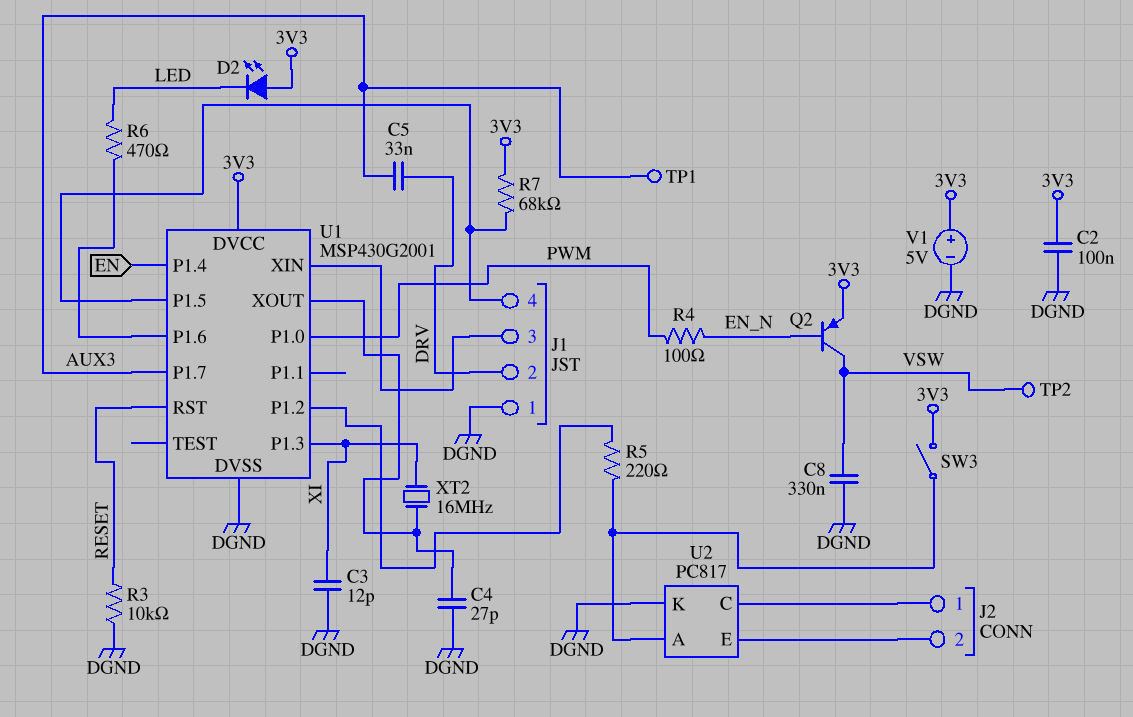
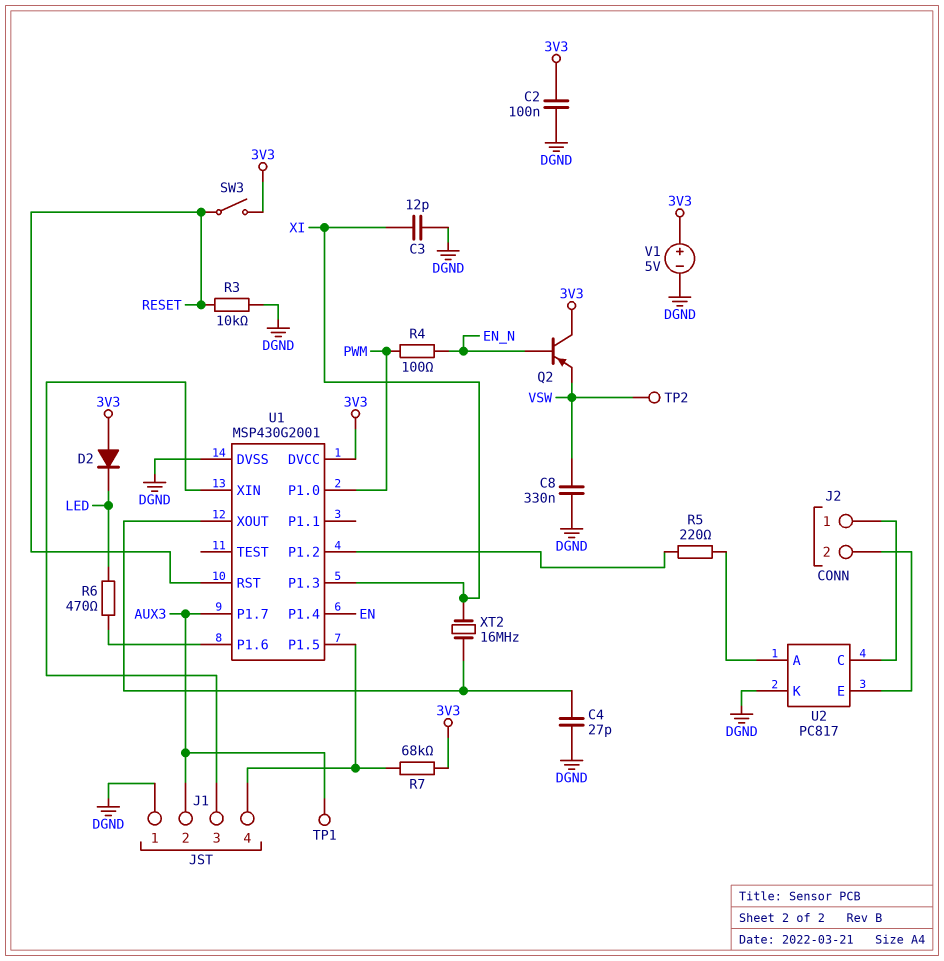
C5: 33nF (AUX3, DRV) -> none
D2: LED (A 3V3, K LED) -> diode (A 3V3, K LED)
J1 pin 2: DRV -> AUX3
Q2: PNP (B EN_N, C VSW, E 3V3) -> PNP (B EN_N, C 3V3, E VSW)
SW3: switch (3V3, U2/A) -> switch (3V3, RESET)

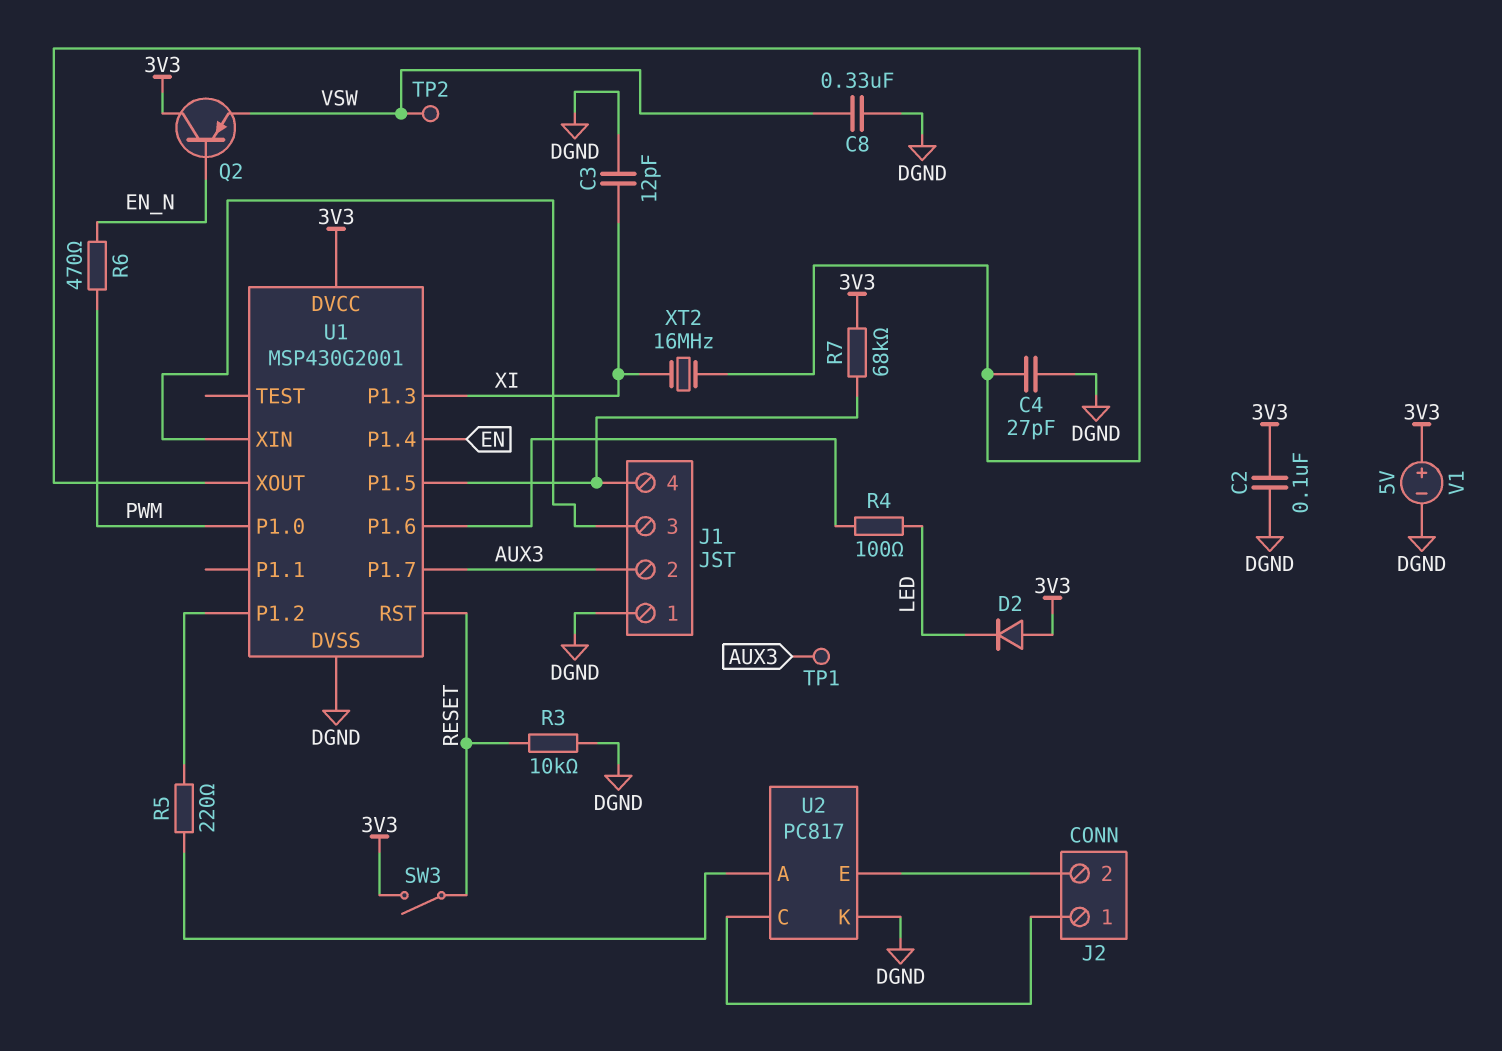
R4: 100 (EN_N, PWM) -> 100 (LED, U1/P1.6)
R6: 470 (LED, U1/P1.6) -> 470 (EN_N, PWM)

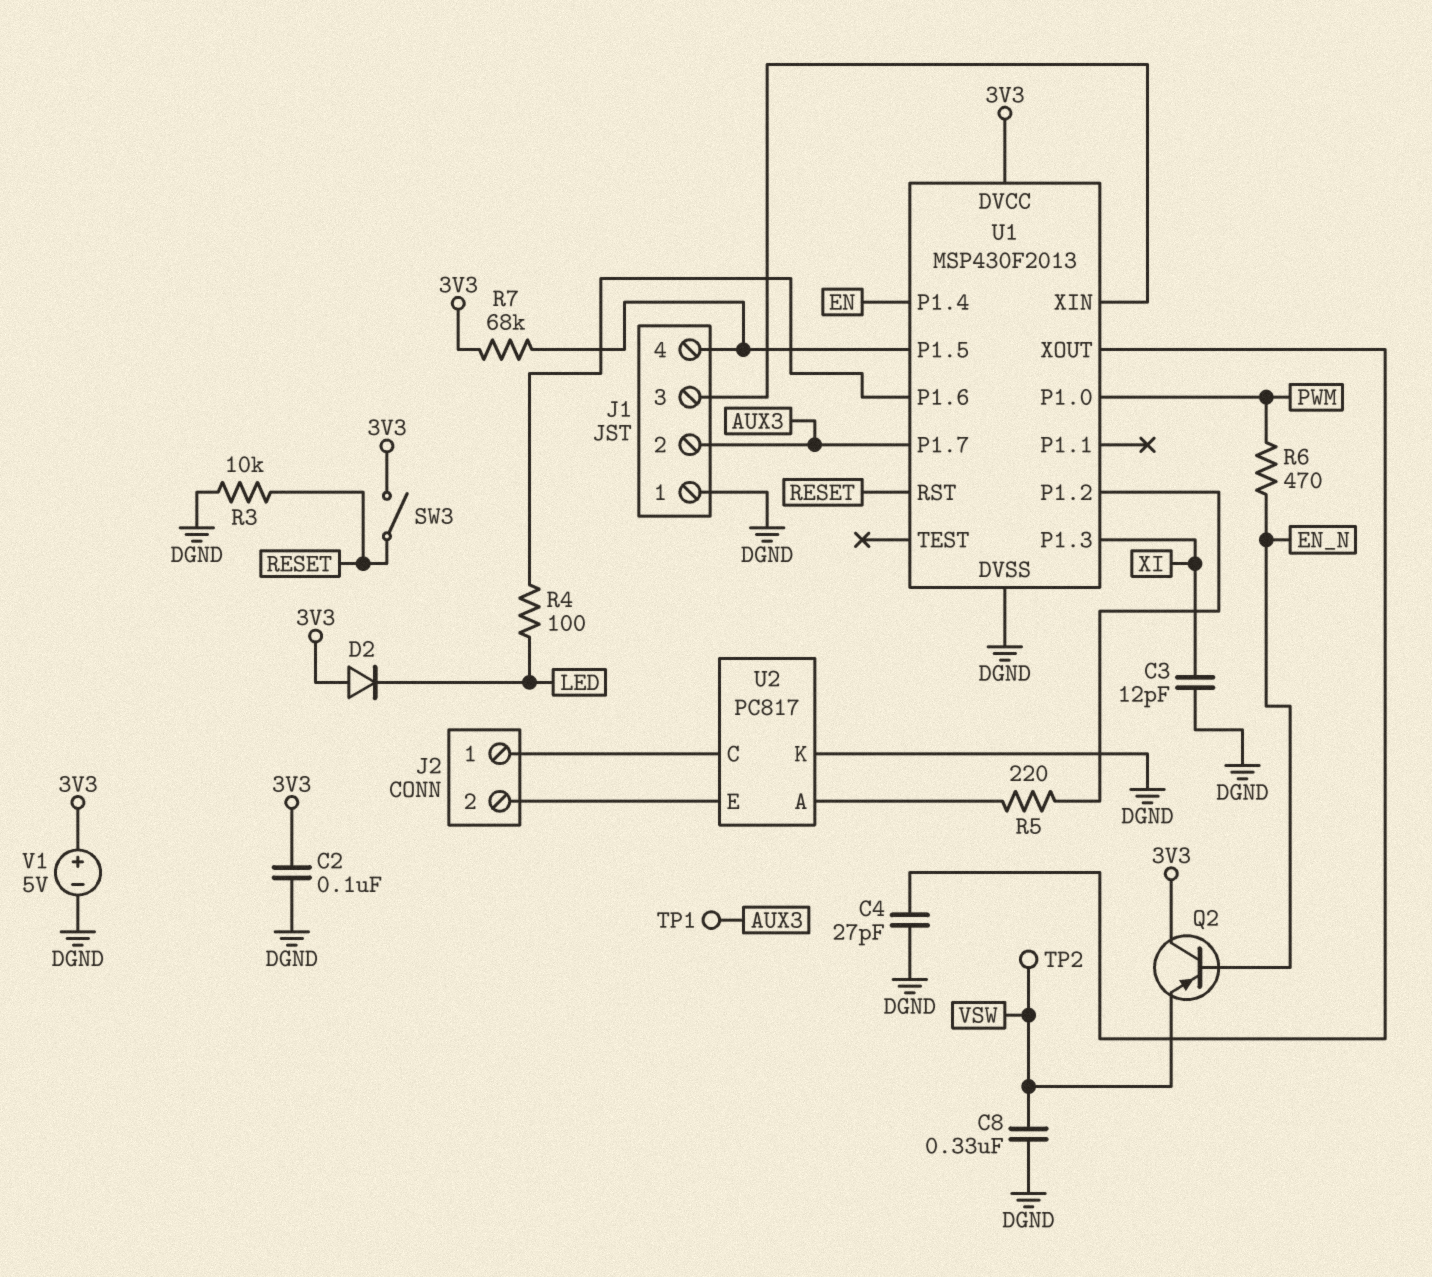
U1: MSP430G2001 -> MSP430F2013
XT2: 16MHz (U1/XOUT, XI) -> none

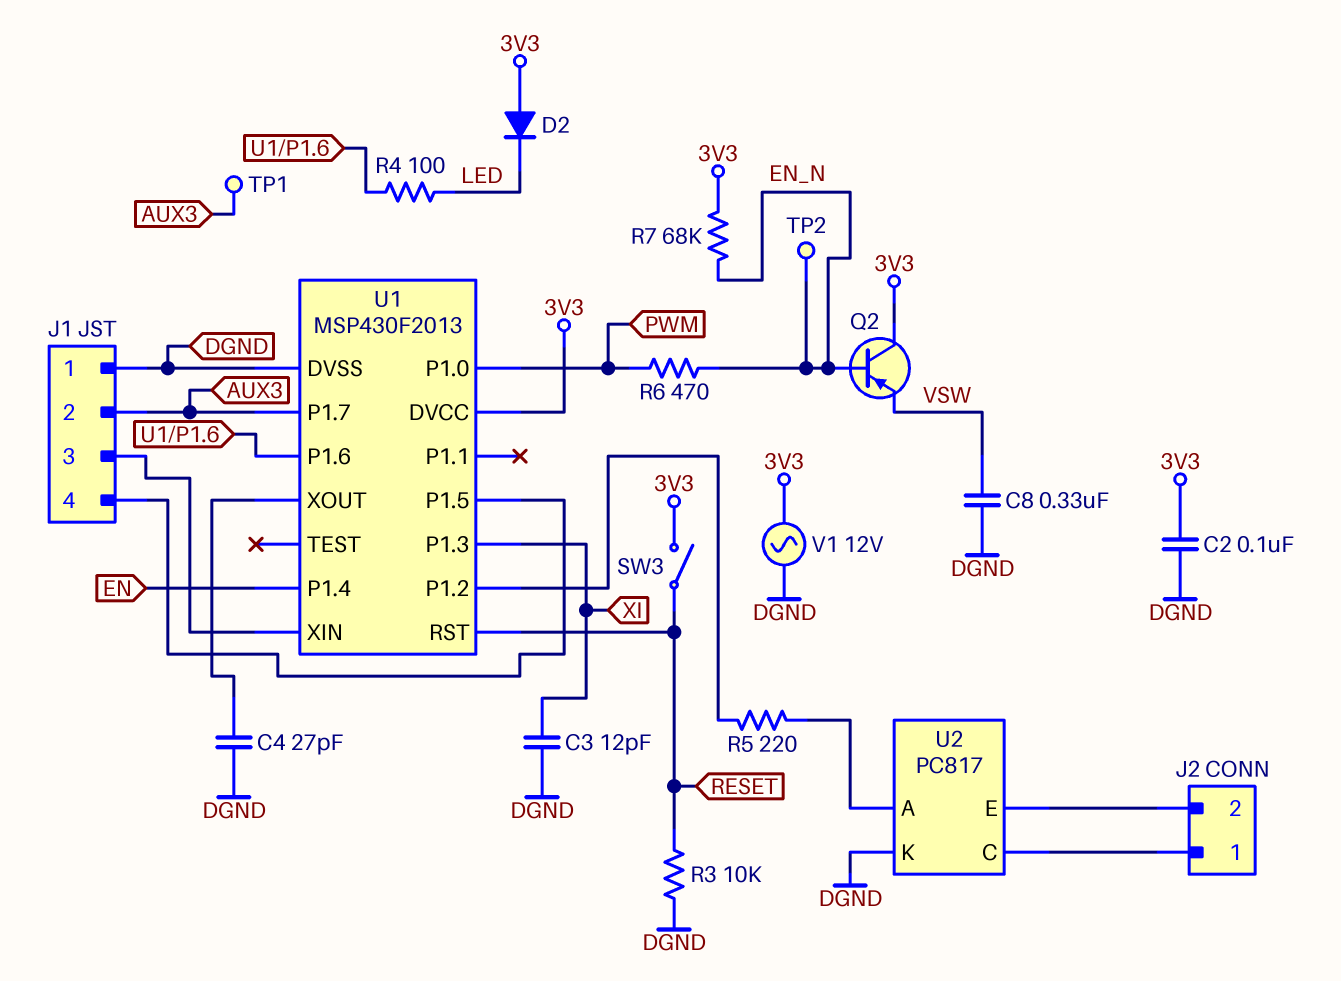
R7: 68k (3V3, J1/4) -> 68k (3V3, EN_N)
TP2: test point (VSW) -> test point (EN_N)
V1: 5V (plus 3V3, minus DGND) -> AC 12V (3V3, DGND)

